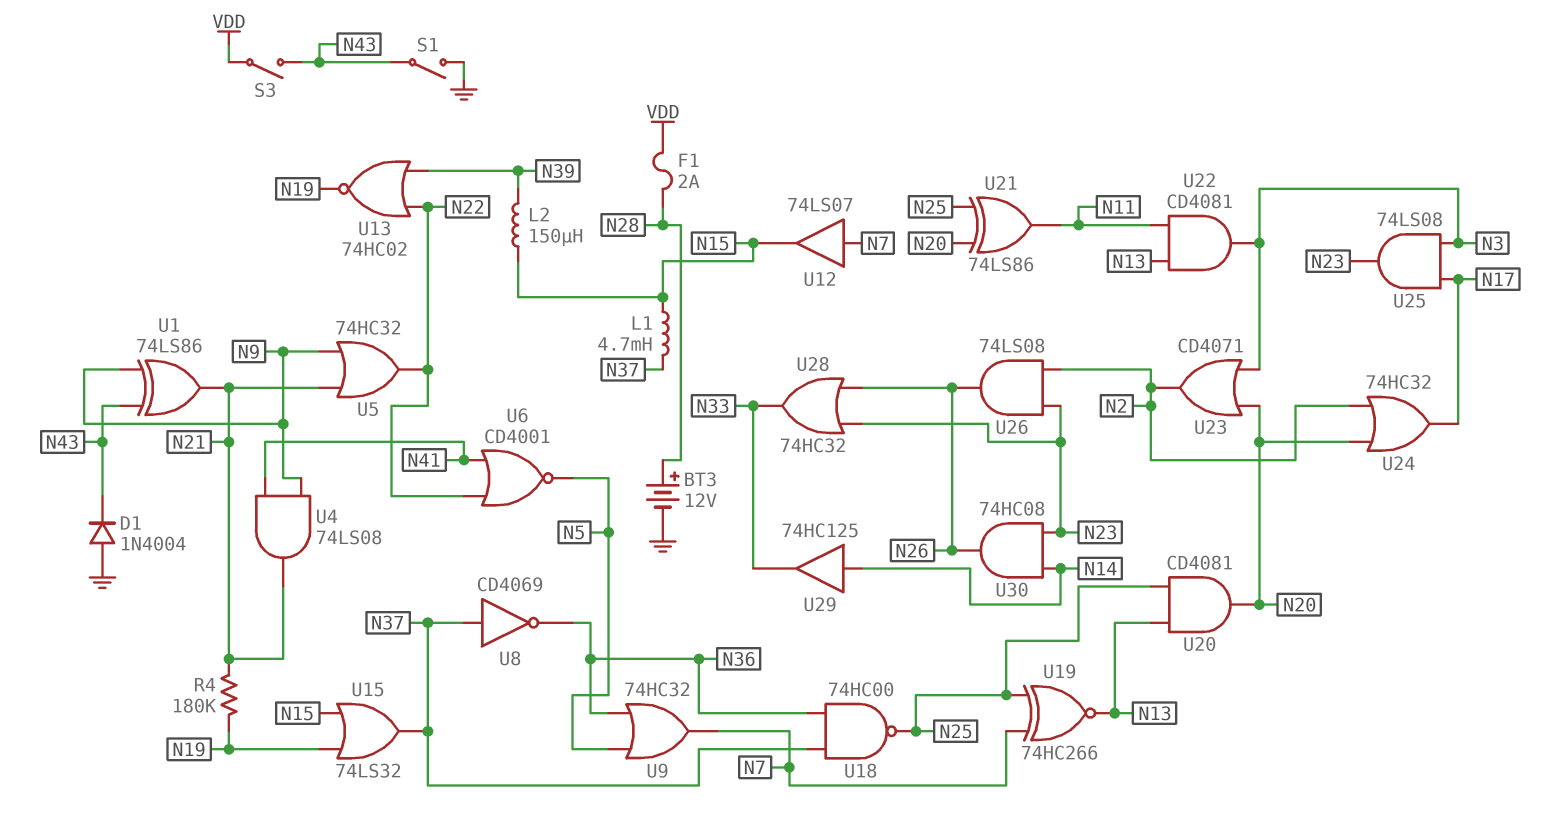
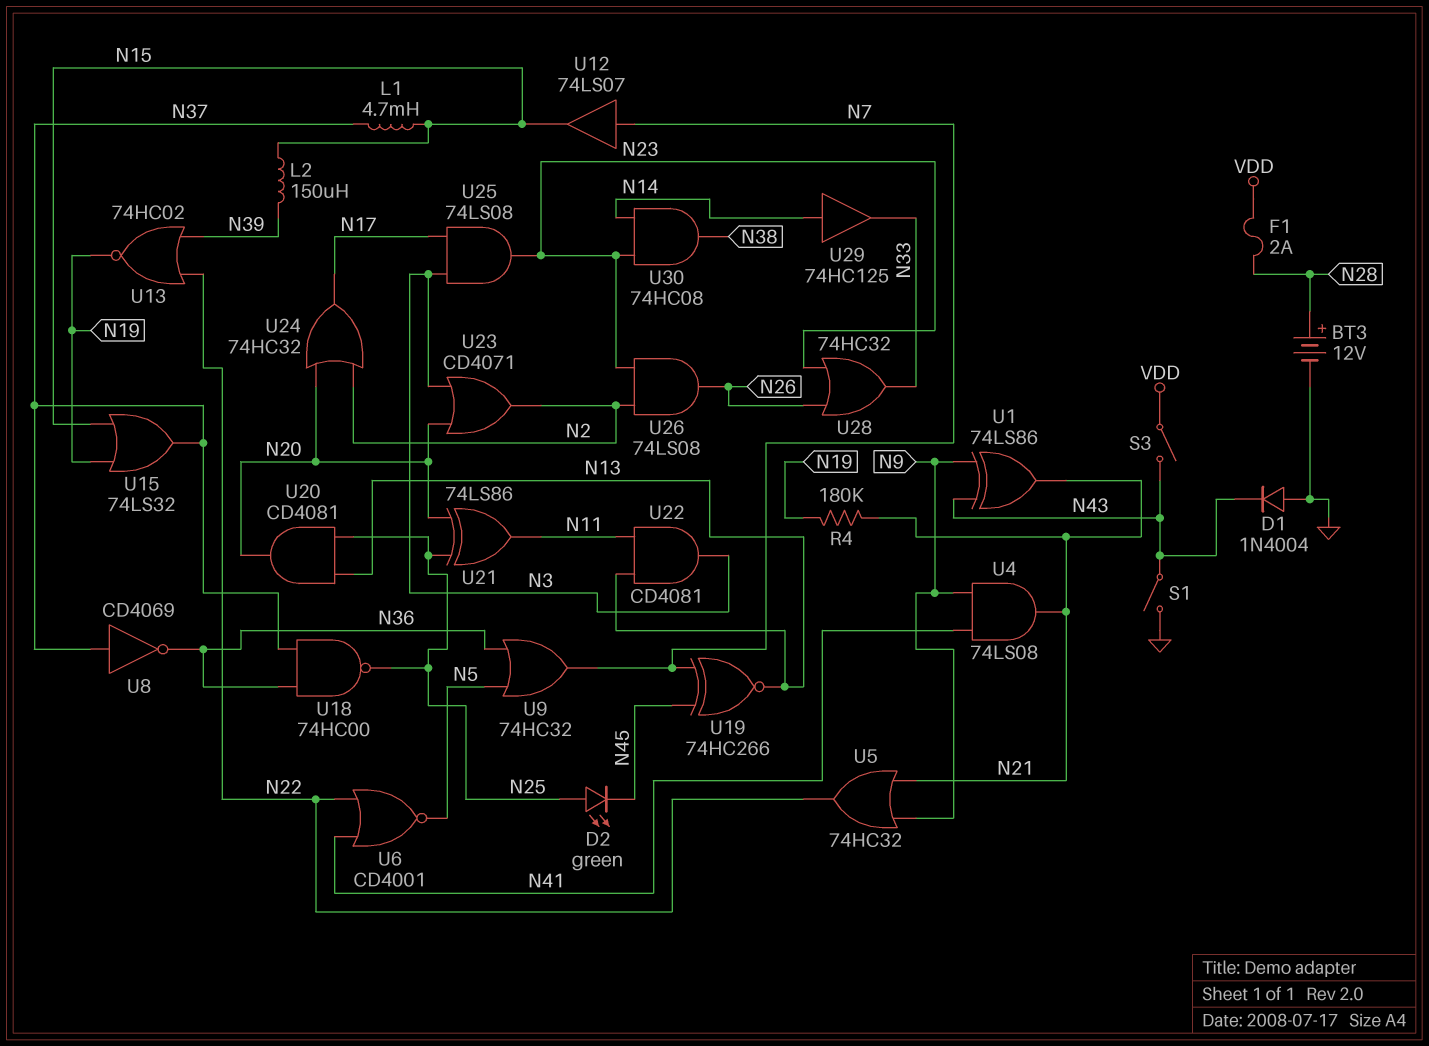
D2: none -> LED green (A N25, K N45)
U19: XNOR 74HC266 (in N7, in N25, out N13) -> XNOR 74HC266 (in N7, in N45, out N13)
U30: AND 74HC08 (in N14, in N23, out N26) -> AND 74HC08 (in N14, in N23, out N38)

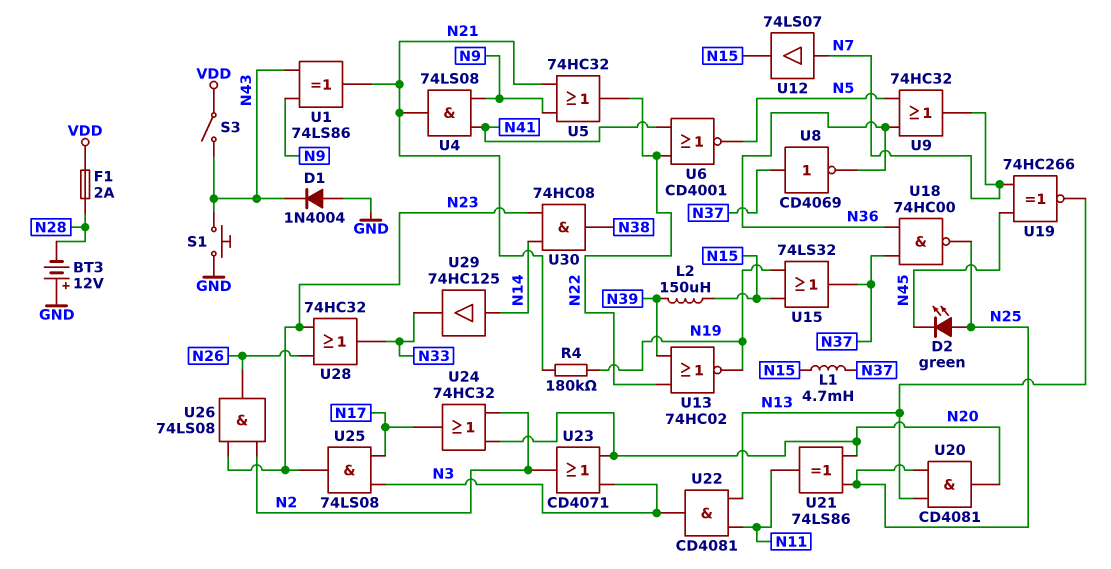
BT3: 12V (plus N28, minus GND) -> 12V (plus GND, minus N28)
S1: switch (GND, N43) -> button (GND, N43)

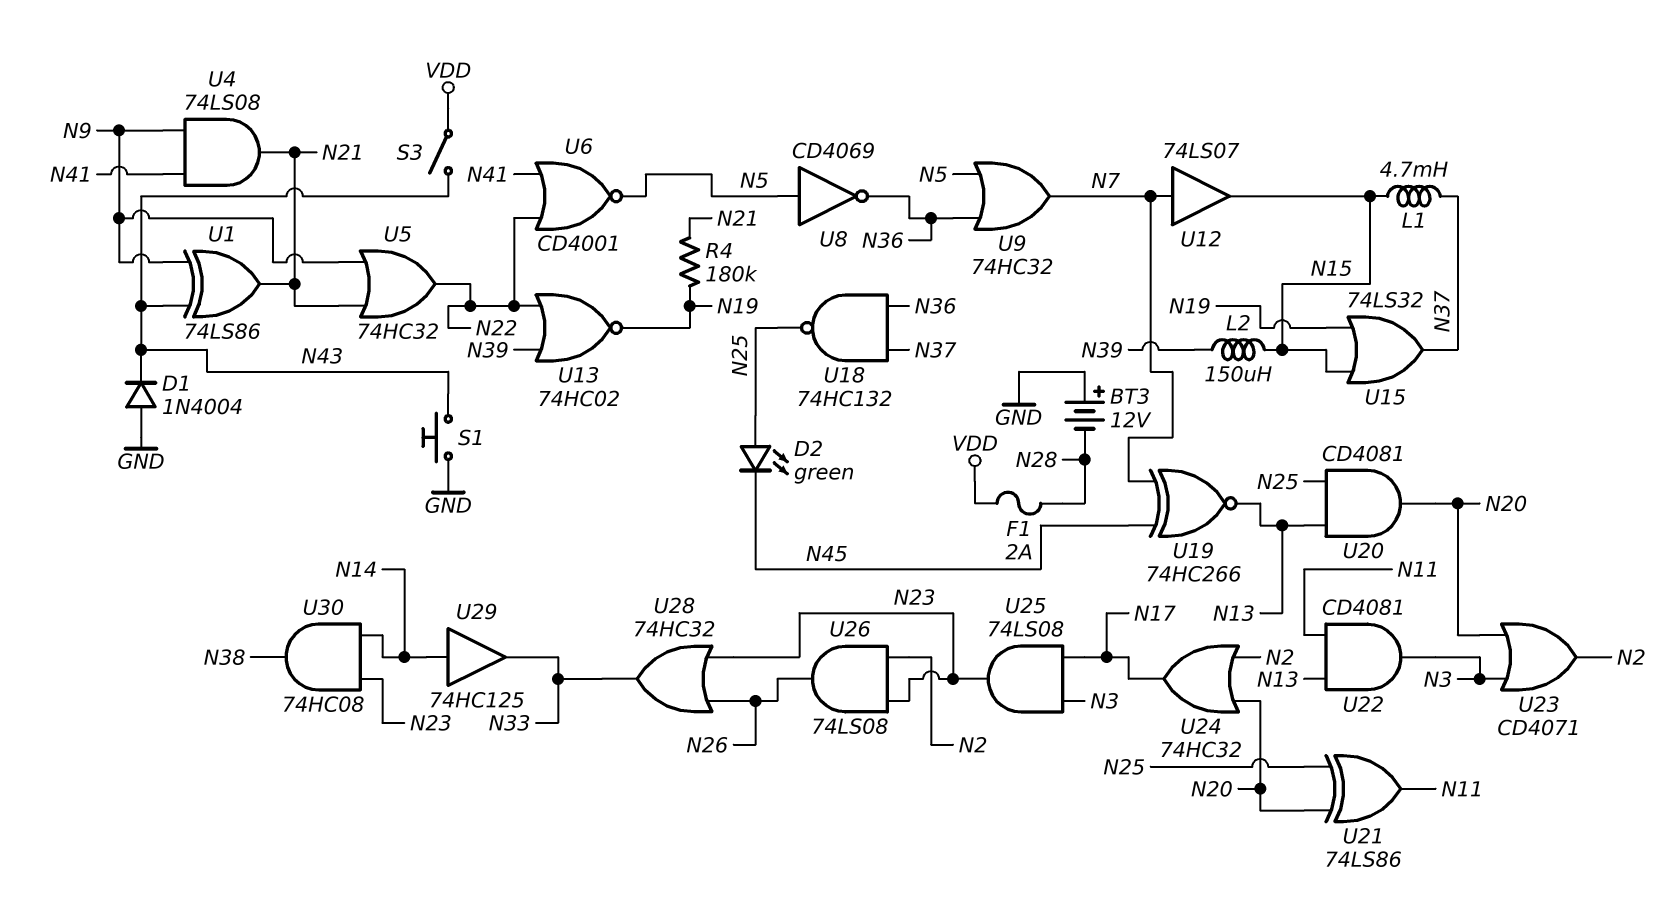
U8: NOT CD4069 (in N37, out N36) -> NOT CD4069 (in N5, out N36)
U18: NAND 74HC00 (in N36, in N37, out N25) -> NAND 74HC132 (in N36, in N37, out N25)

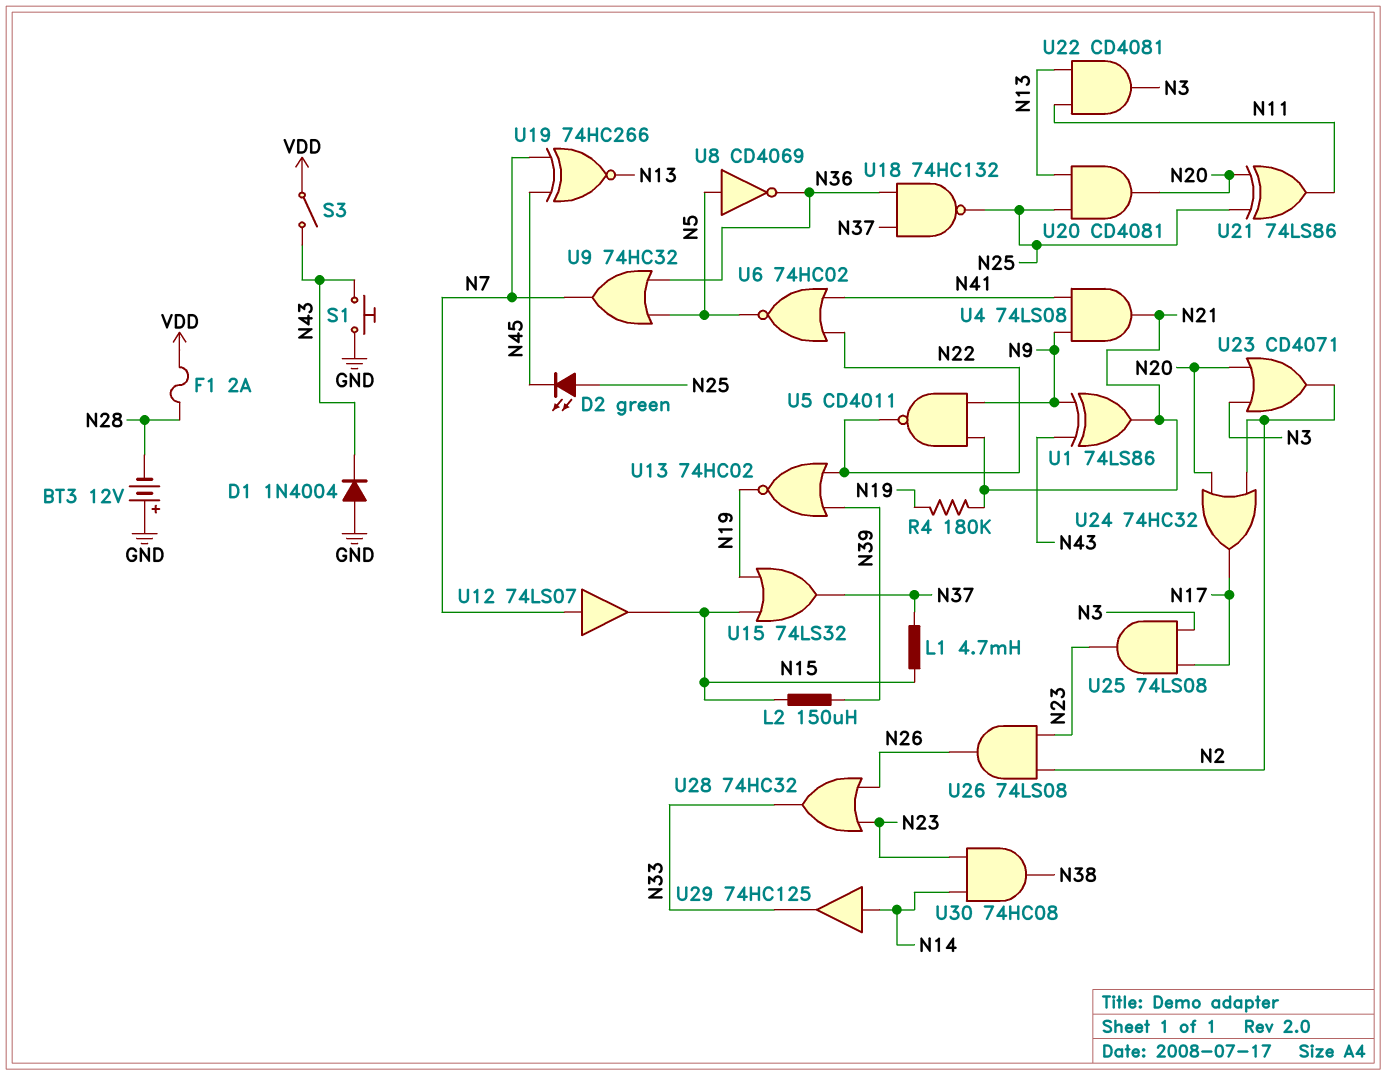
U5: OR 74HC32 (in N9, in N21, out N22) -> NAND CD4011 (in N9, in N21, out N22)
U6: NOR CD4001 (in N22, in N41, out N5) -> NOR 74HC02 (in N22, in N41, out N5)

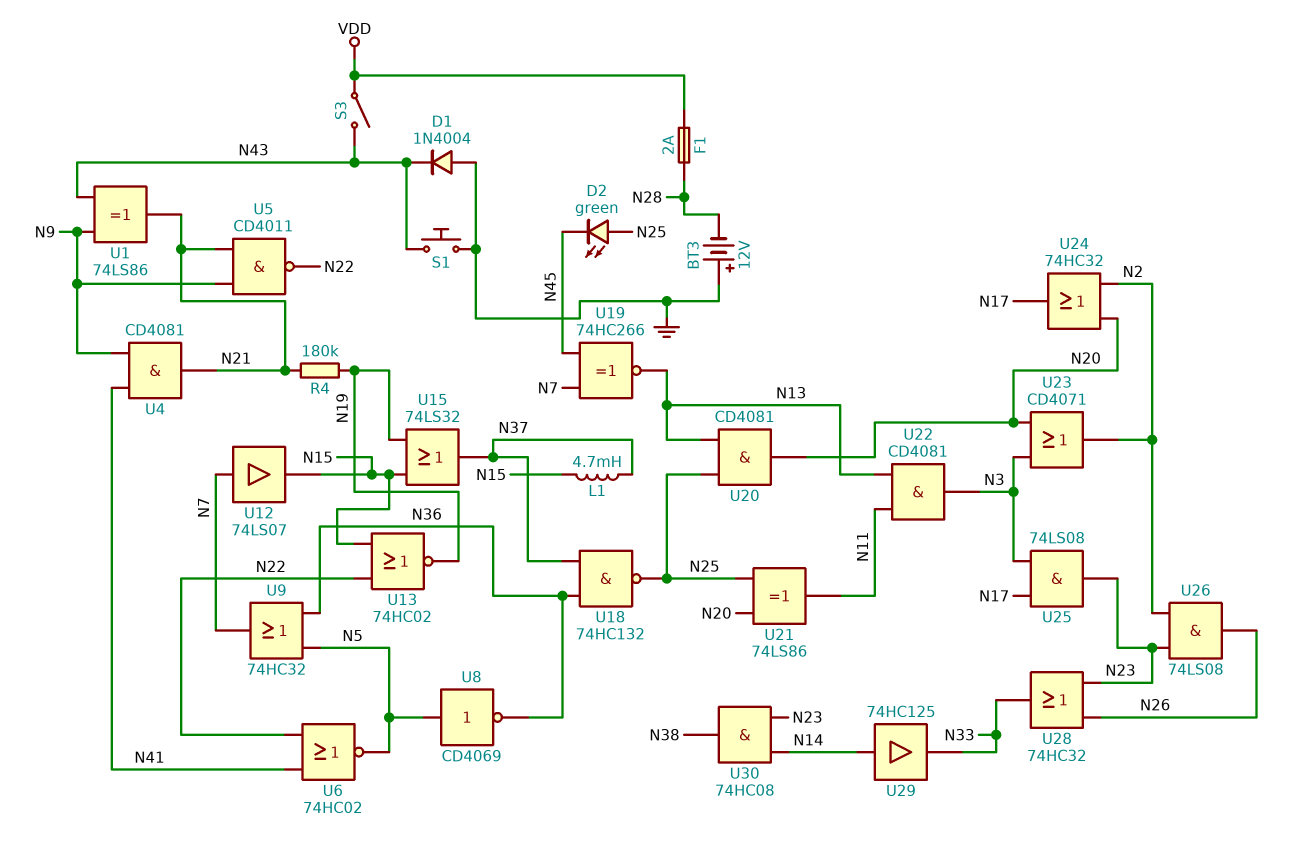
L2: 150uH (N15, N39) -> none
U4: AND 74LS08 (in N9, in N41, out N21) -> AND CD4081 (in N9, in N41, out N21)
U13: NOR 74HC02 (in N22, in N39, out N19) -> NOR 74HC02 (in N15, in N22, out N19)

